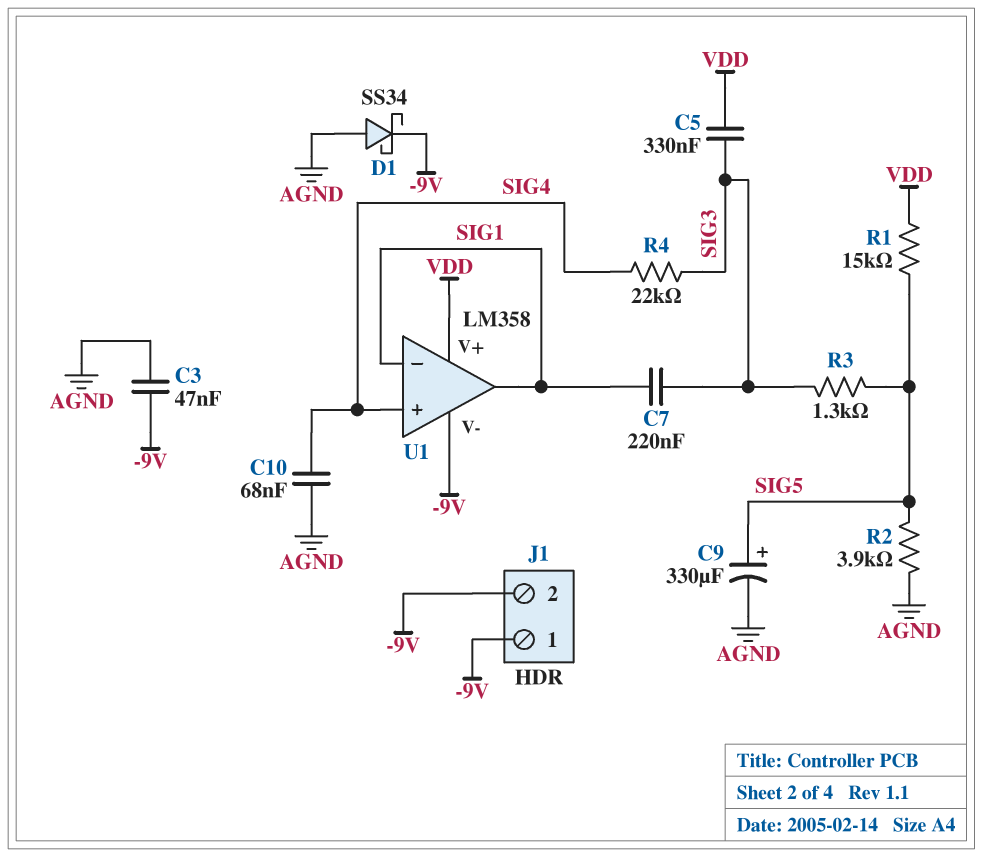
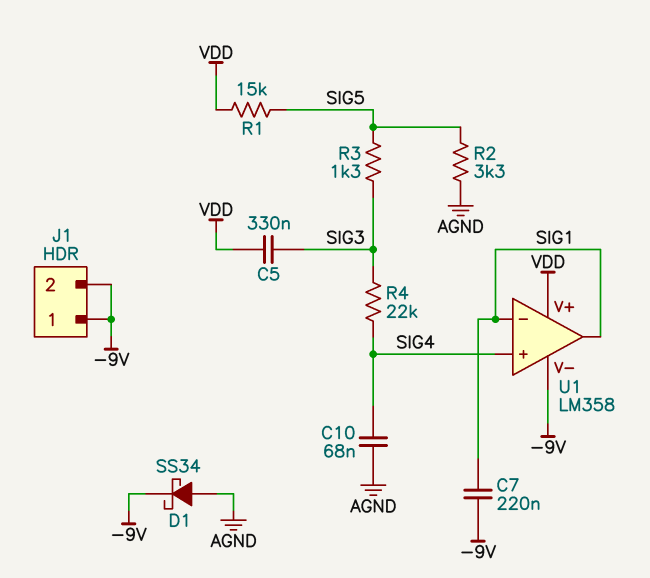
C3: 47nF (-9V, AGND) -> none
C7: 220nF (SIG1, SIG3) -> 220nF (-9V, SIG1)
C9: 330uF (plus SIG5, minus AGND) -> none
R2: 3.9k (AGND, SIG5) -> 3.3k (AGND, SIG5)

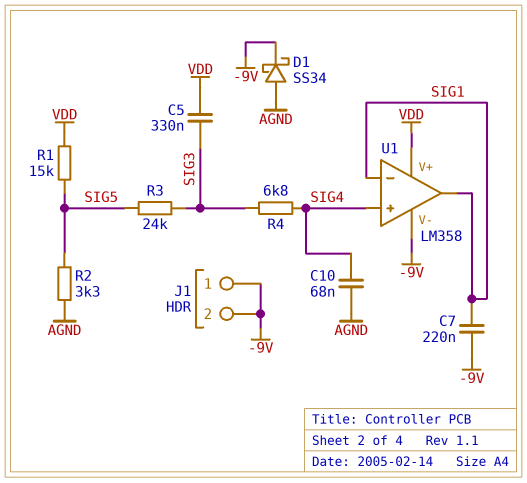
R3: 1.3k (SIG3, SIG5) -> 24k (SIG3, SIG5)
R4: 22k (SIG3, SIG4) -> 6.8k (SIG3, SIG4)

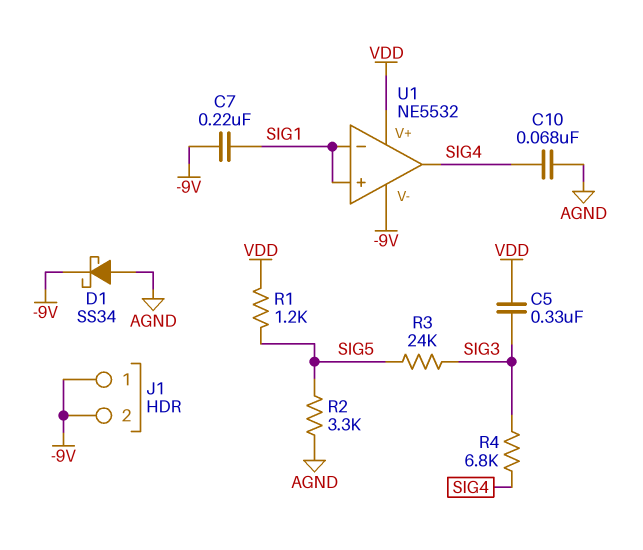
R1: 15k (SIG5, VDD) -> 1.2k (SIG5, VDD)
U1: LM358 -> NE5532
U1 pin in+: SIG4 -> SIG1
U1 pin out: SIG1 -> SIG4

